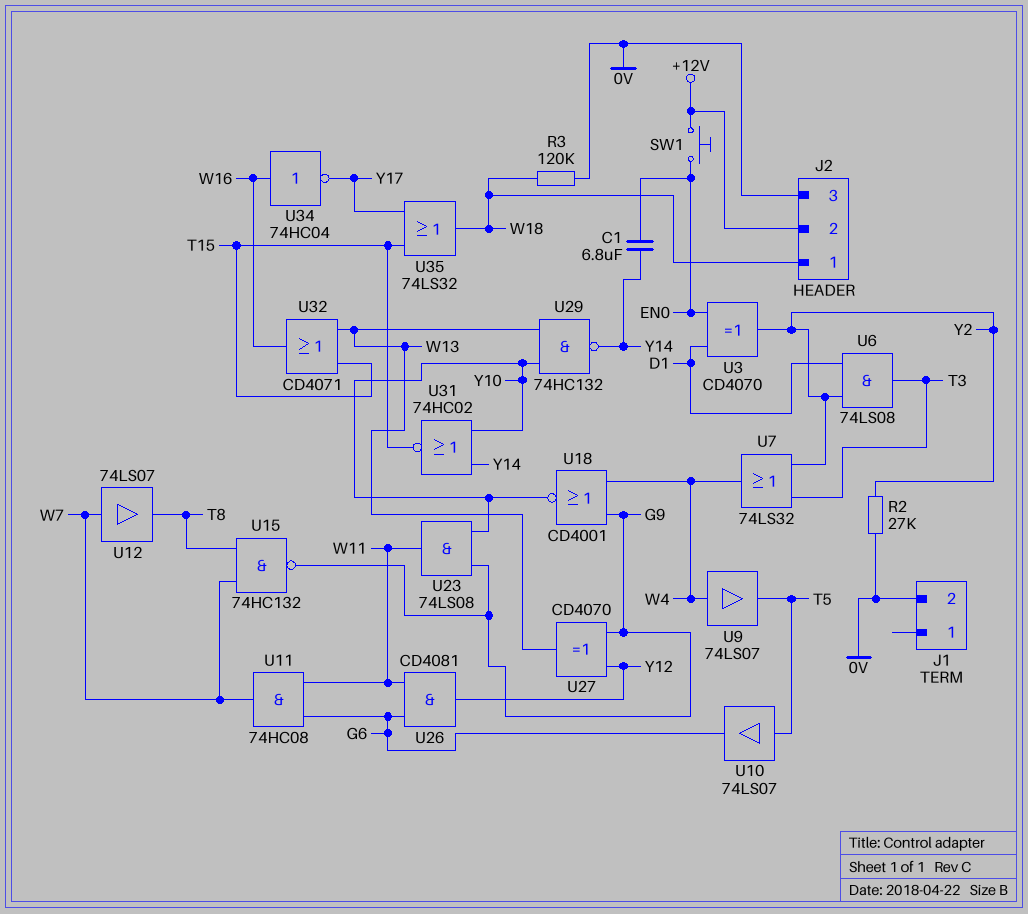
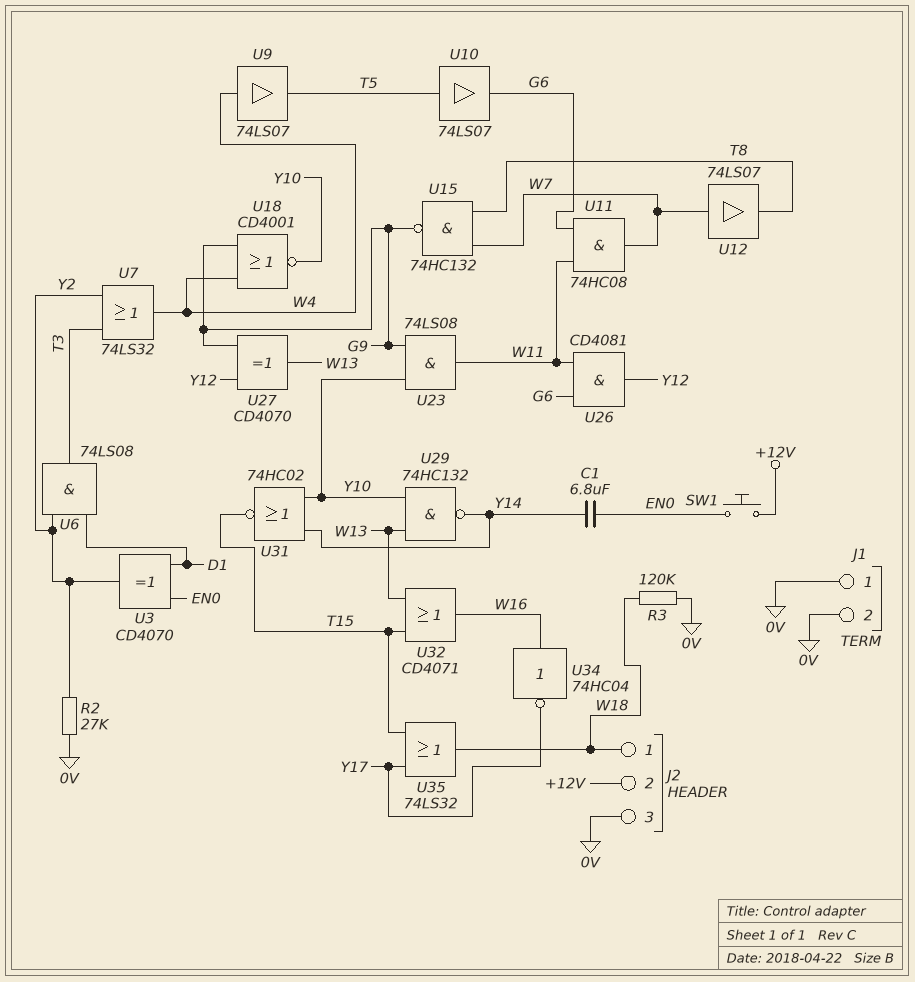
J1 pin 1: none -> 0V

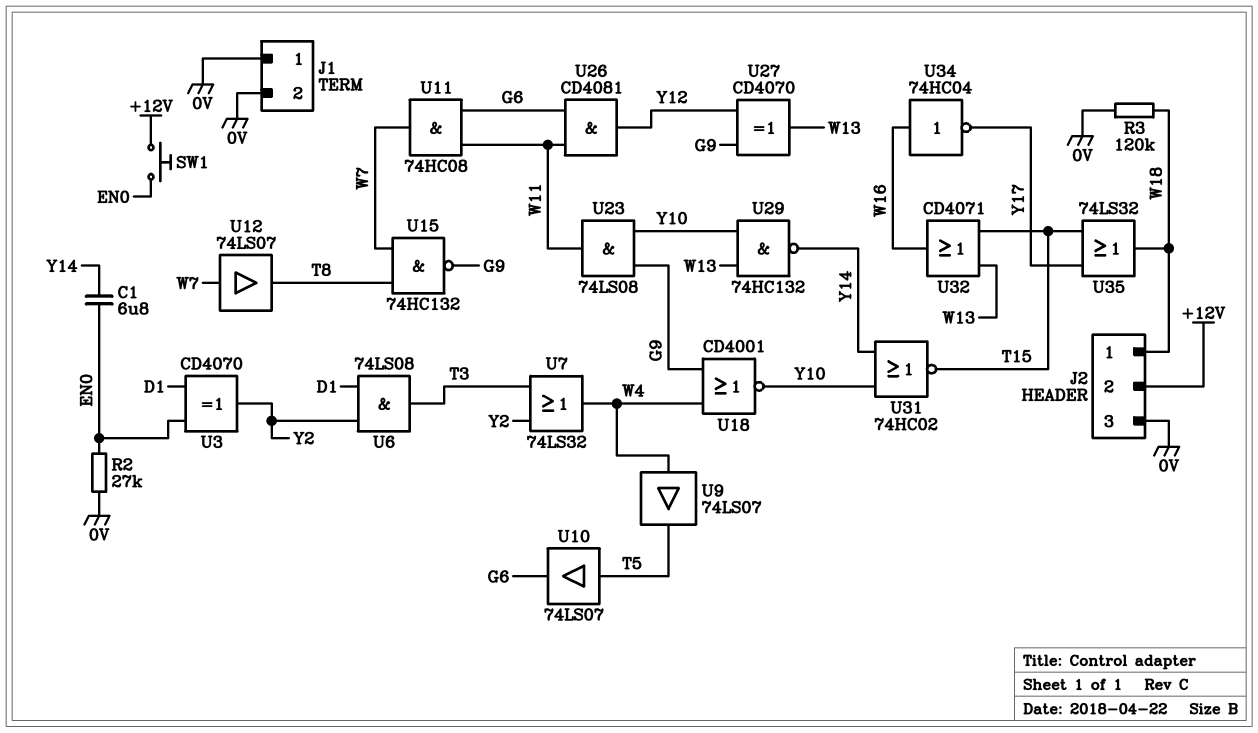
R2: 27k (0V, Y2) -> 27k (0V, EN0)

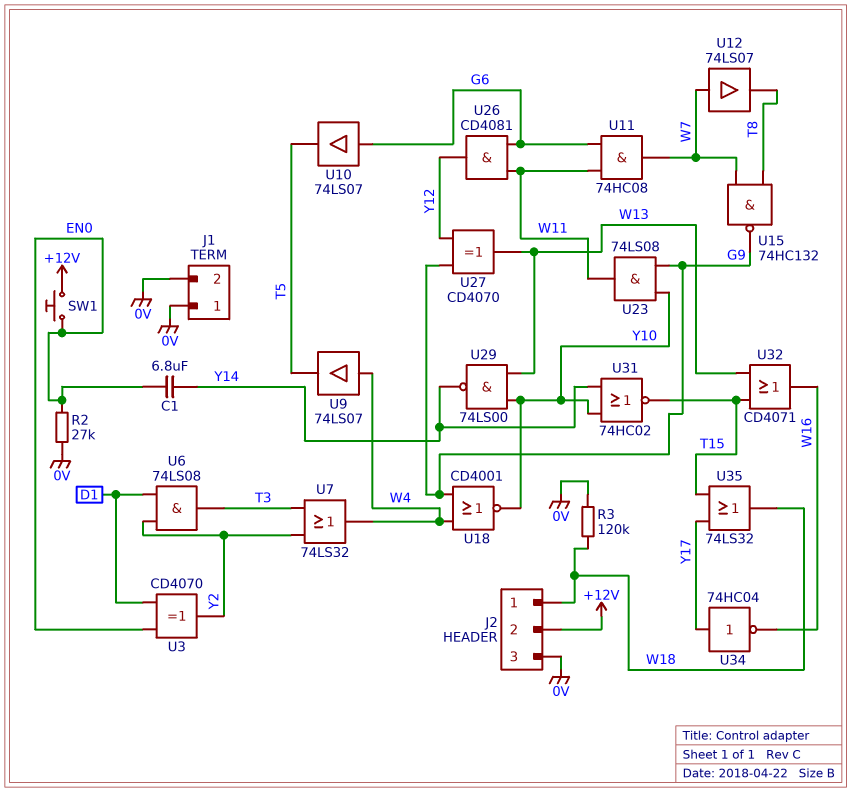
U10: buffer 74LS07 (in T5, out G6) -> buffer 74LS07 (in G6, out T5)
U29: NAND 74HC132 (in W13, in Y10, out Y14) -> NAND 74LS00 (in W13, in Y10, out Y14)
U34: NOT 74HC04 (in W16, out Y17) -> NOT 74HC04 (in Y17, out W16)

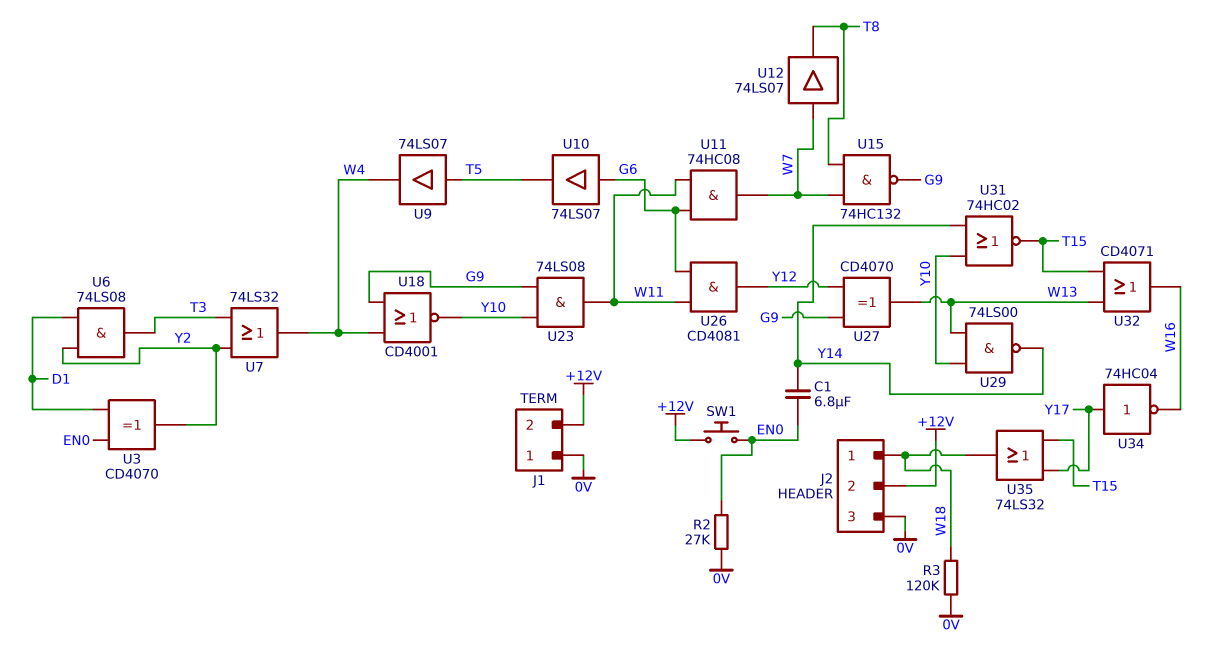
J1 pin 2: 0V -> +12V
U9: buffer 74LS07 (in W4, out T5) -> buffer 74LS07 (in T5, out W4)

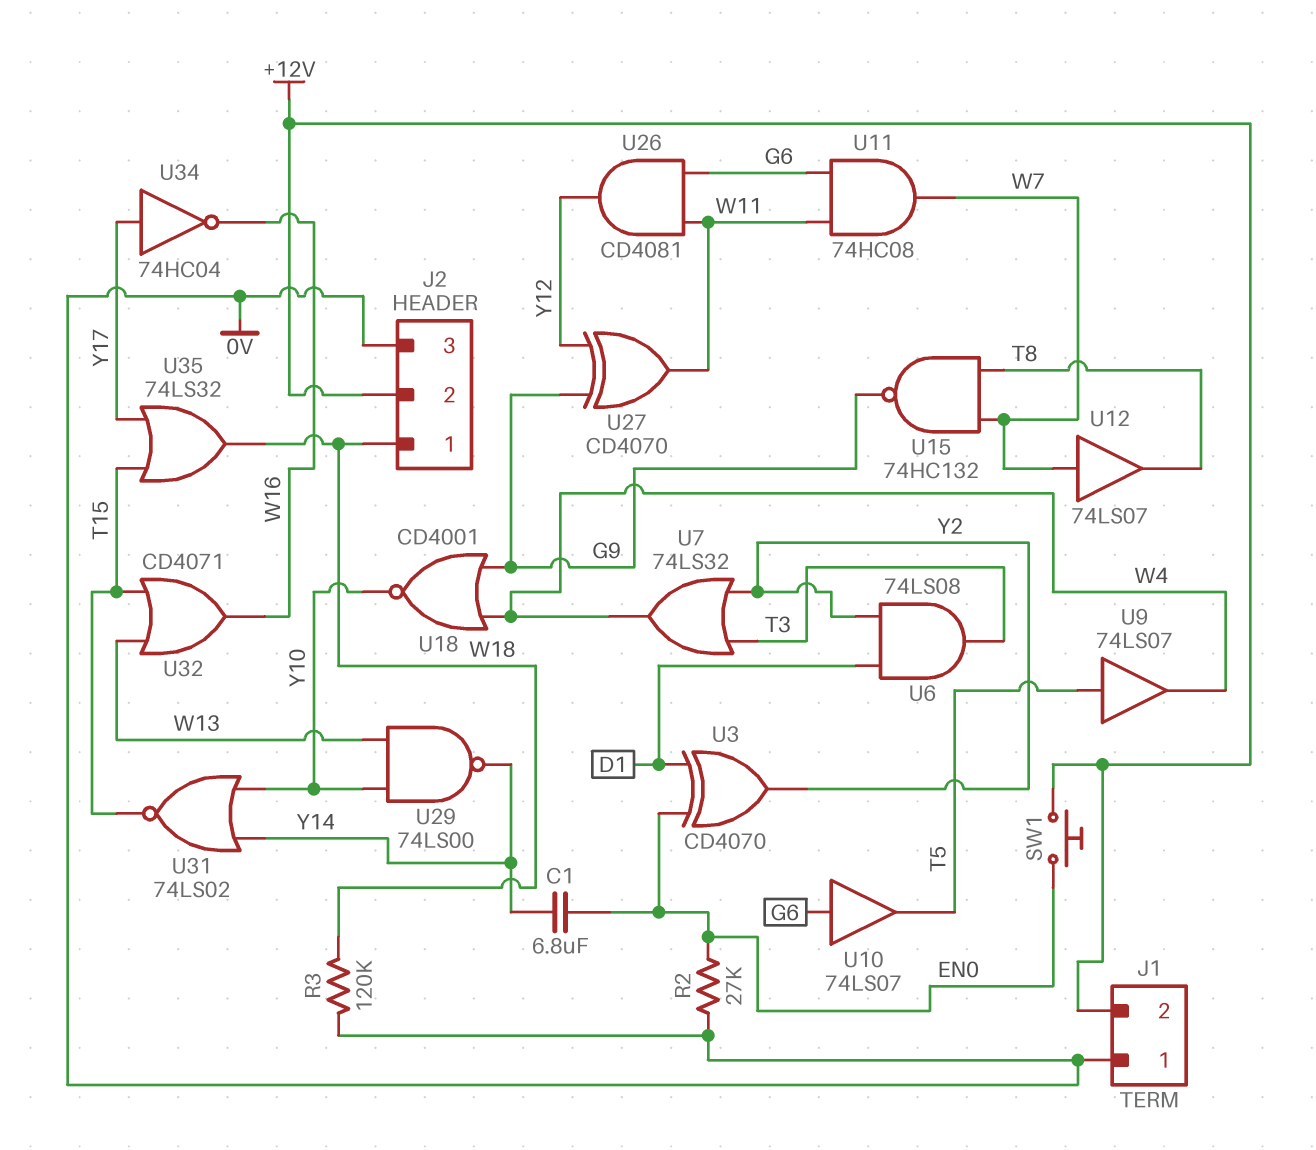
U23: AND 74LS08 (in G9, in Y10, out W11) -> none
U27: XOR CD4070 (in G9, in Y12, out W13) -> XOR CD4070 (in G9, in Y12, out W11)
U31: NOR 74HC02 (in Y10, in Y14, out T15) -> NOR 74LS02 (in Y10, in Y14, out T15)

